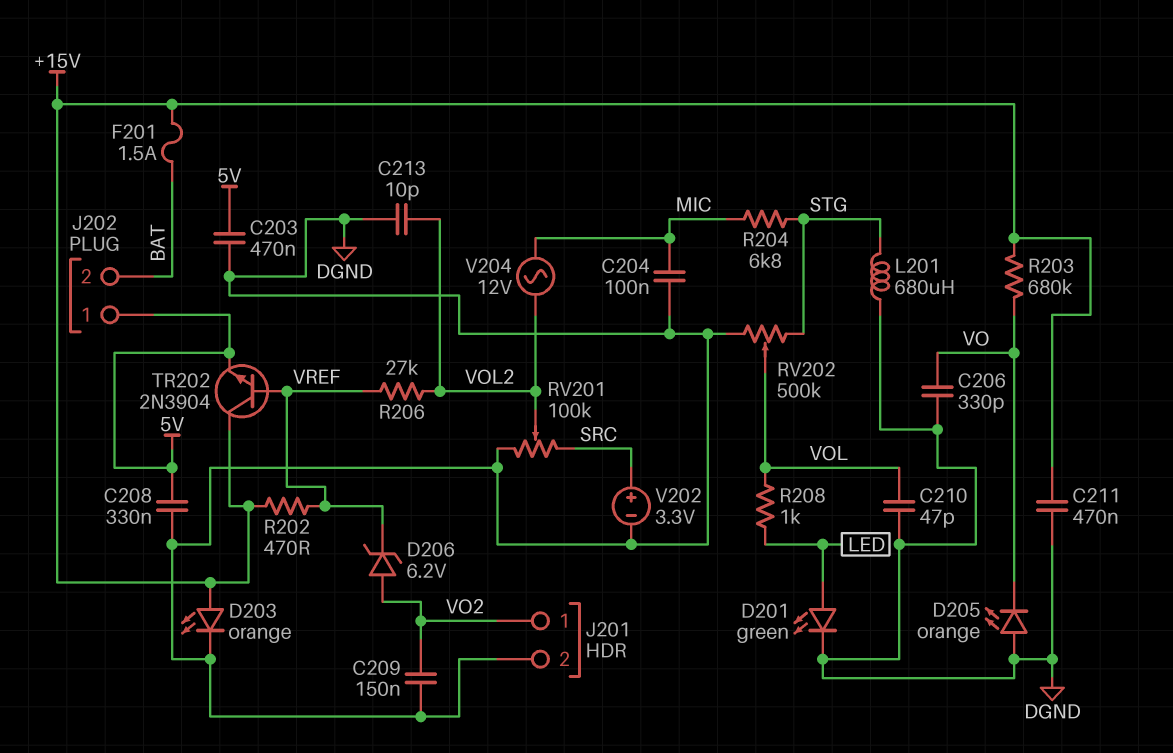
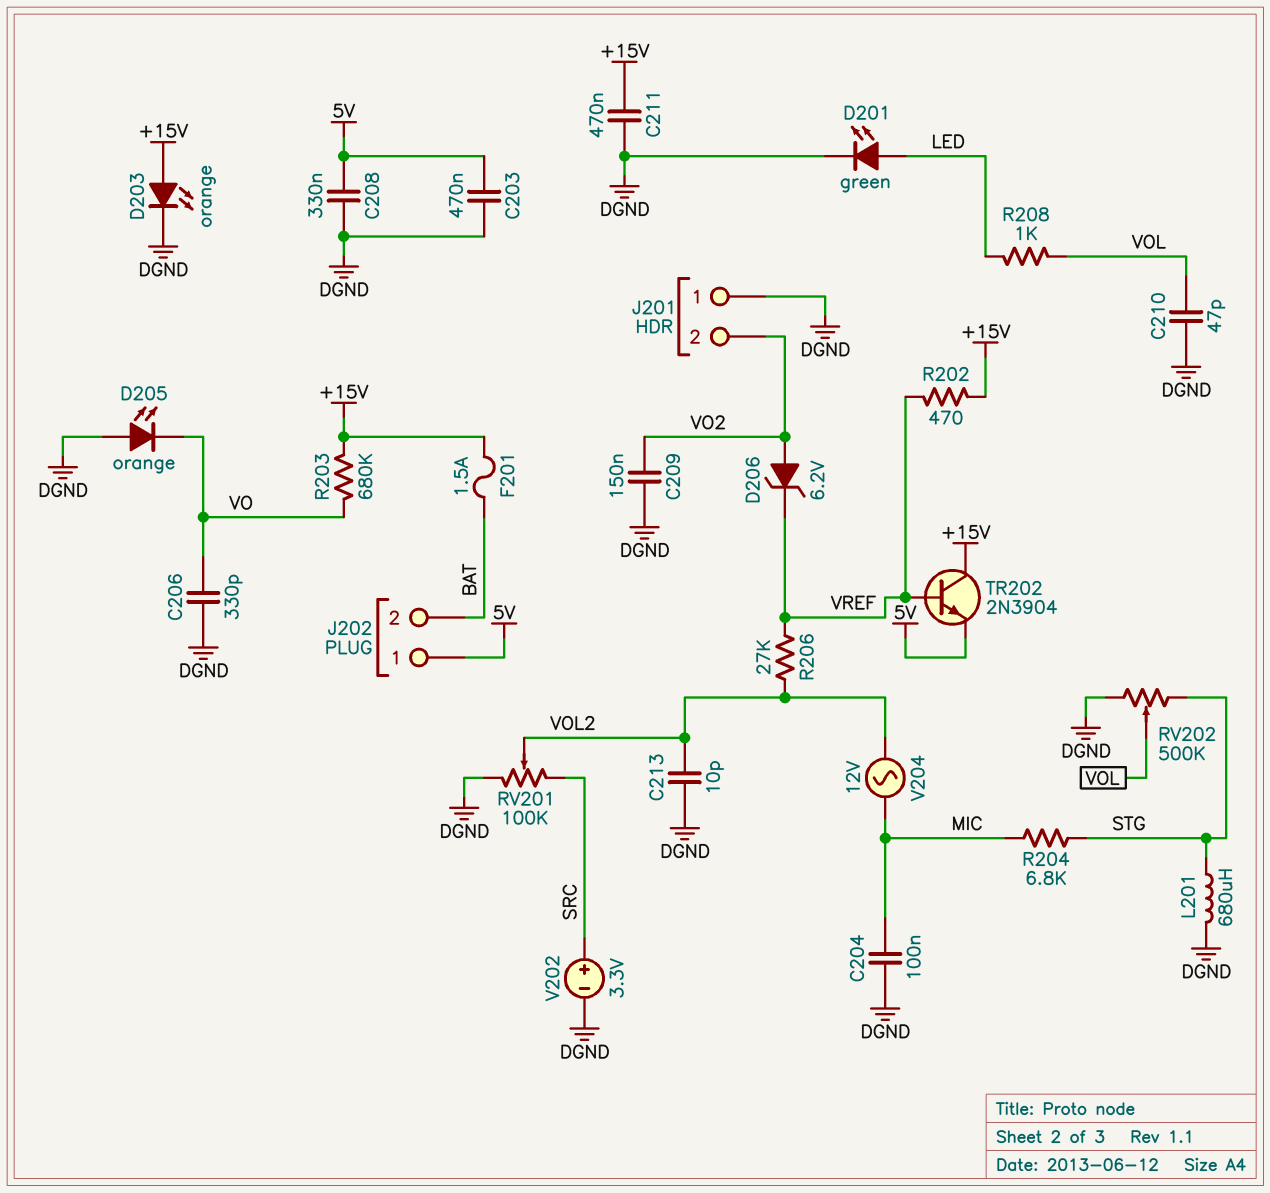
J201 pin 1: VO2 -> DGND
J201 pin 2: DGND -> VO2

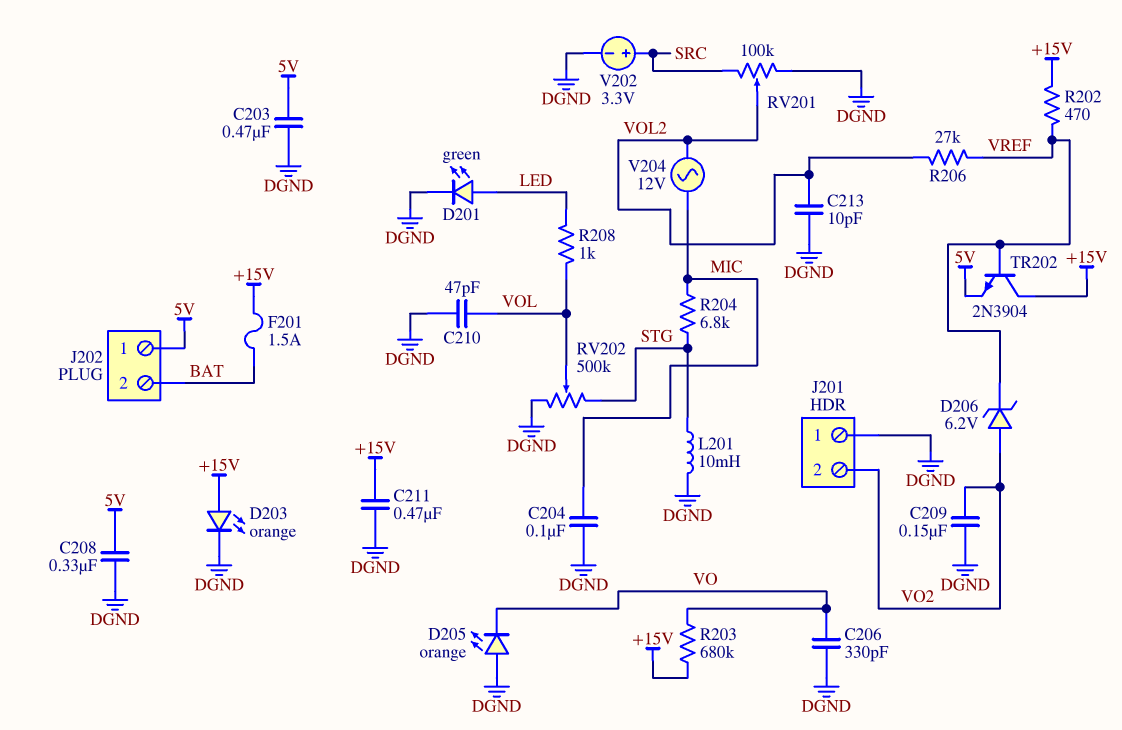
L201: 680uH (DGND, STG) -> 10mH (DGND, STG)

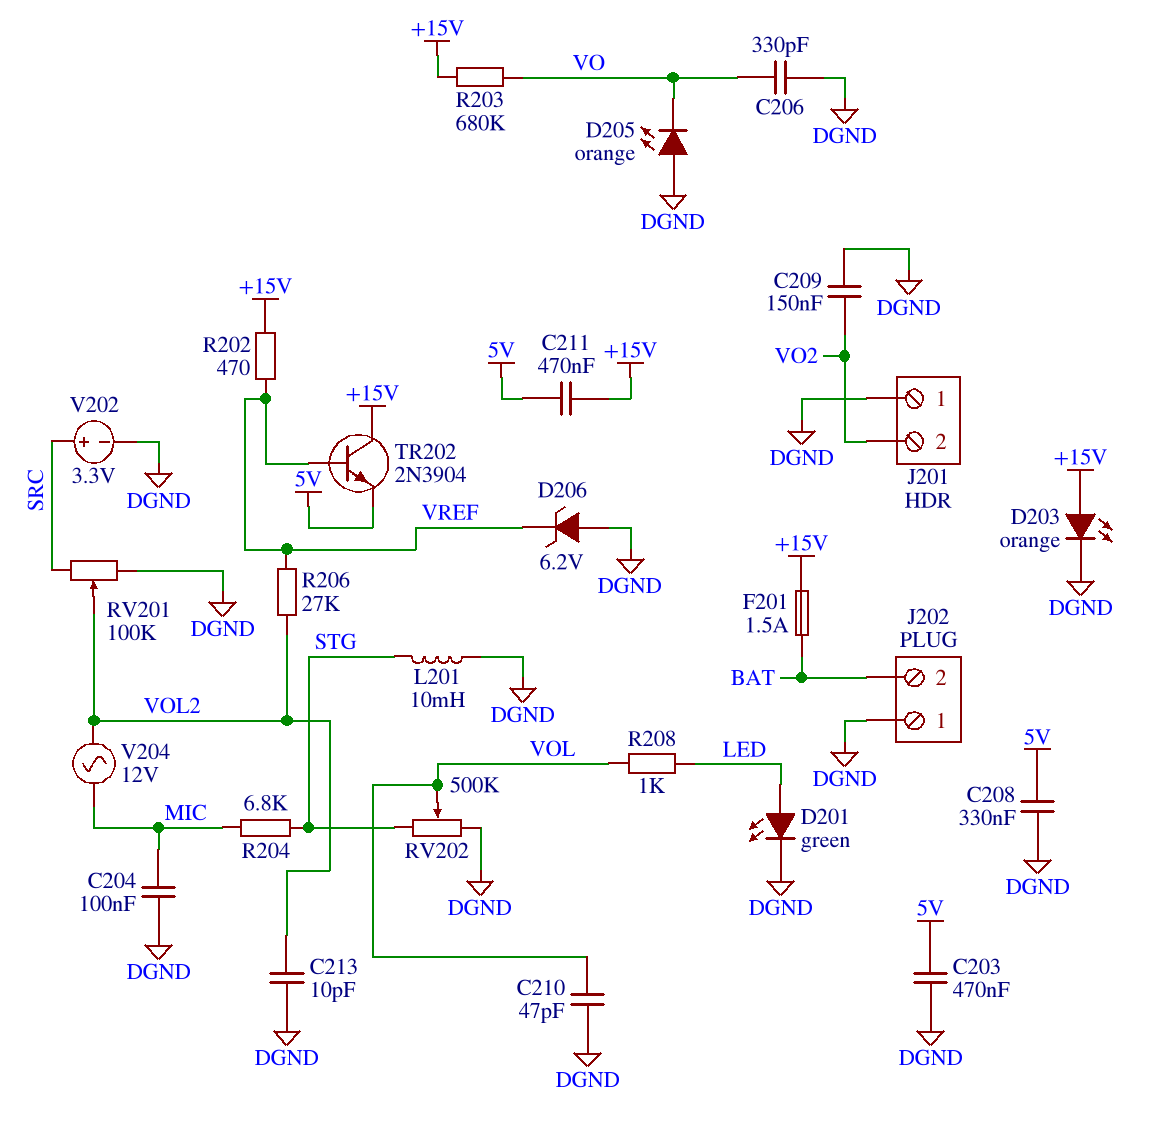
C211: 470nF (+15V, DGND) -> 470nF (+15V, 5V)
D206: zener 6.2V (A VO2, K VREF) -> zener 6.2V (A DGND, K VREF)
J202 pin 1: 5V -> DGND

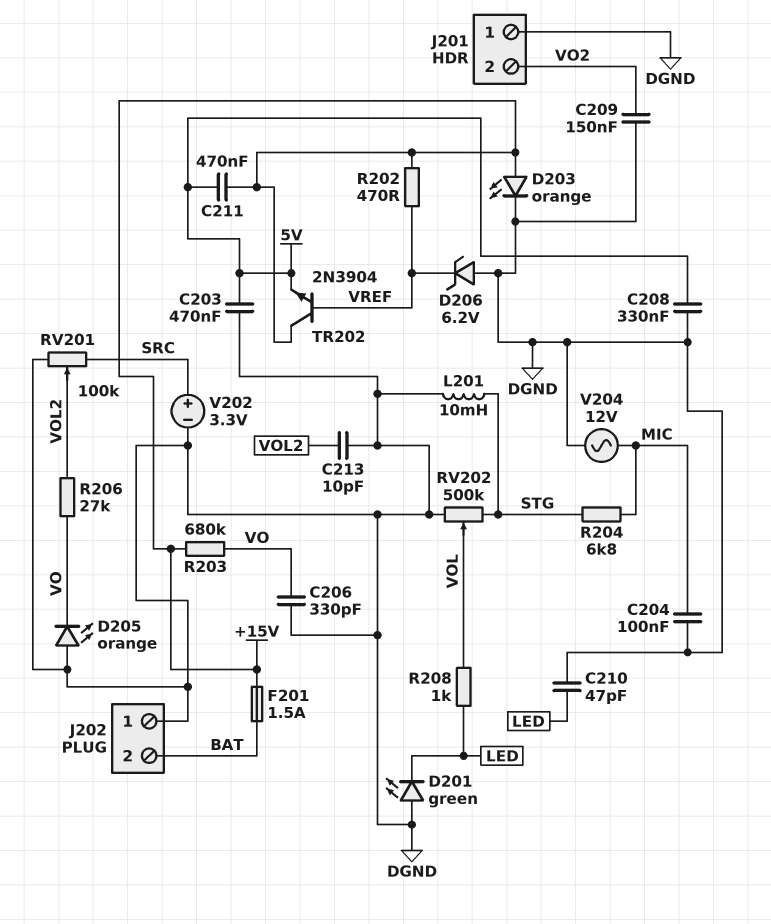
C210: 47pF (DGND, VOL) -> 47pF (DGND, LED)
D201: LED green (A LED, K DGND) -> LED green (A DGND, K LED)
R206: 27k (VOL2, VREF) -> 27k (VO, VOL2)
V204: AC 12V (MIC, VOL2) -> AC 12V (DGND, MIC)

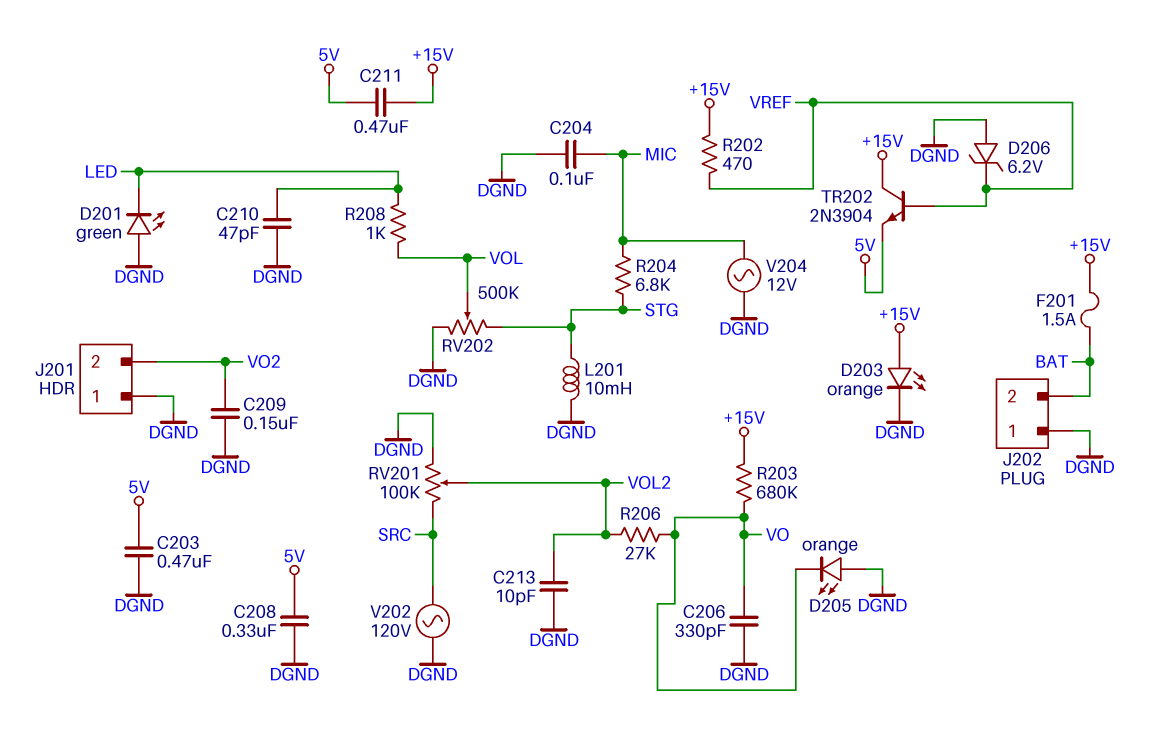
V202: 3.3V (plus SRC, minus DGND) -> AC 120V (DGND, SRC)

